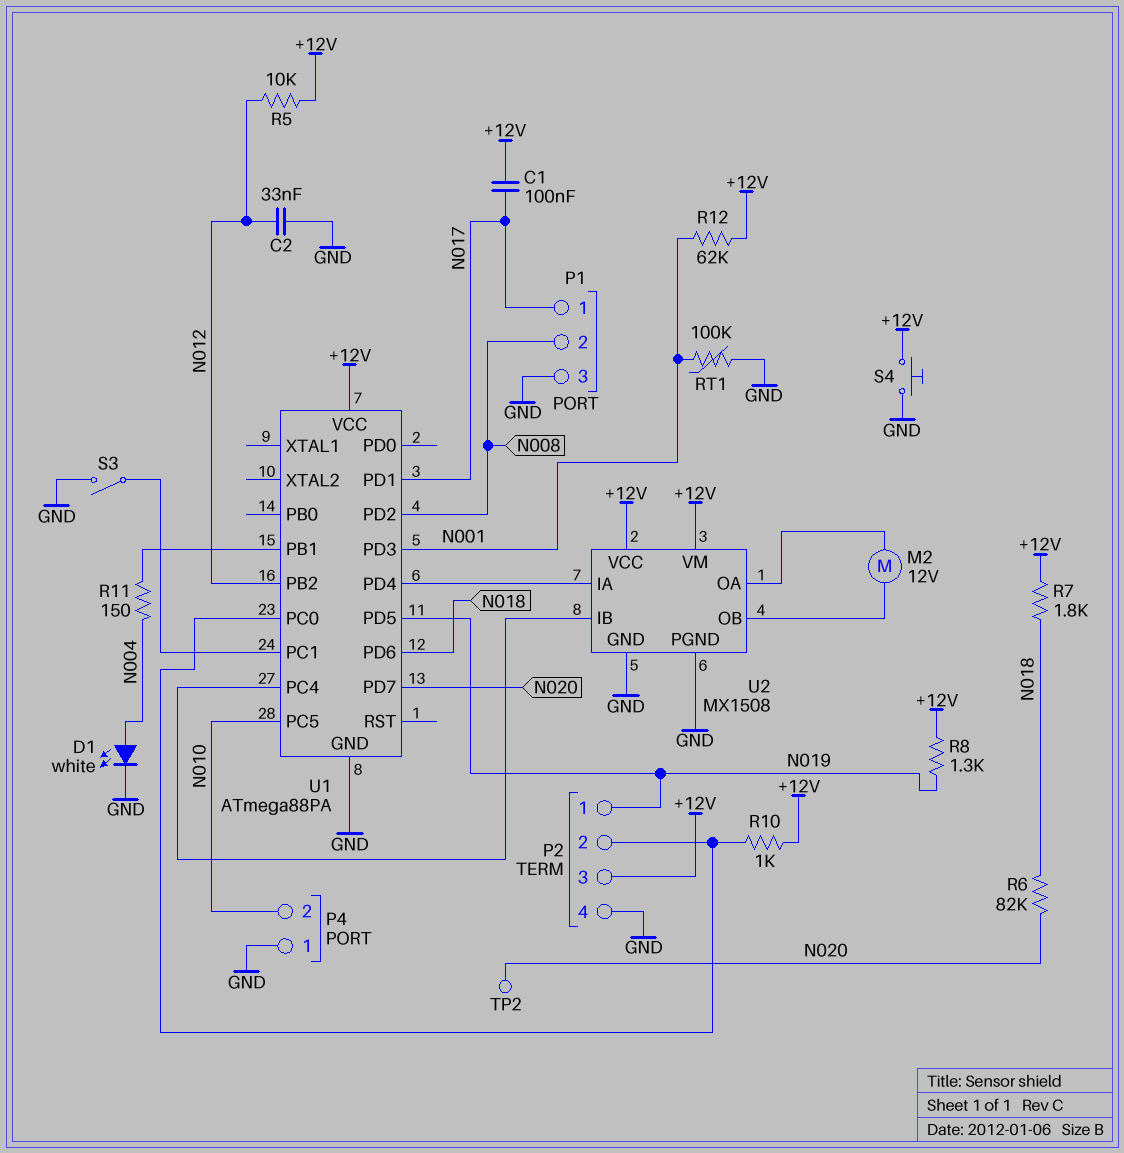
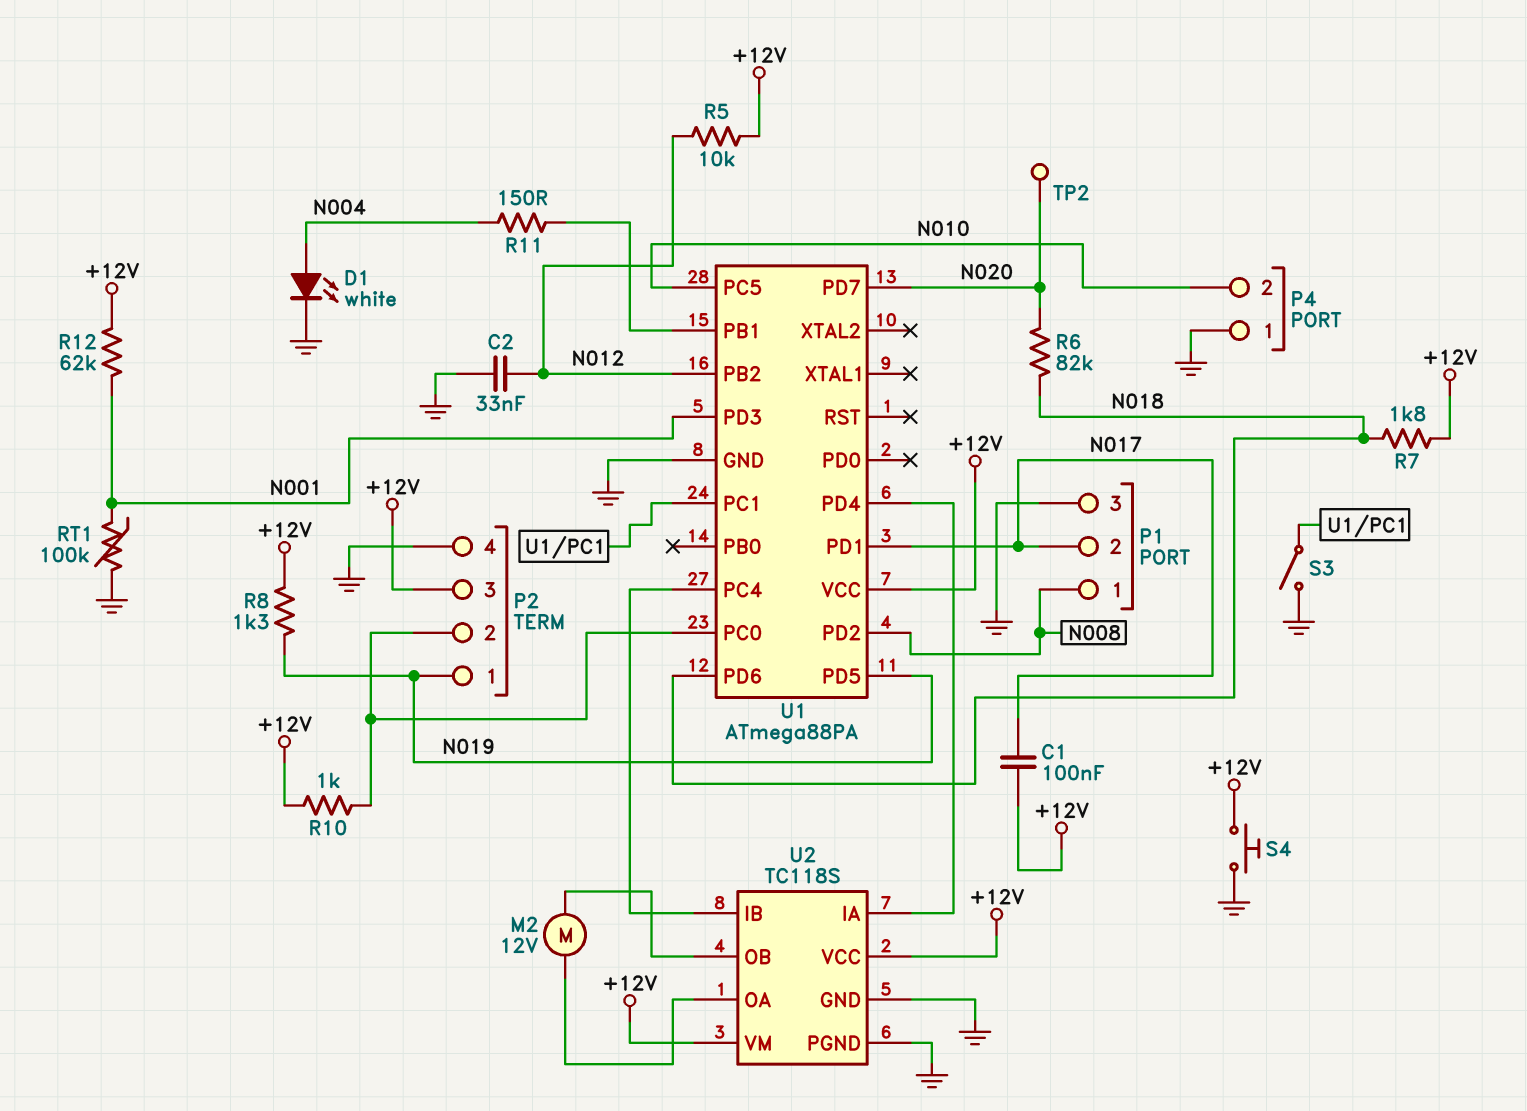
P1 pin 1: N017 -> N008
P1 pin 2: N008 -> N017
U2: MX1508 -> TC118S

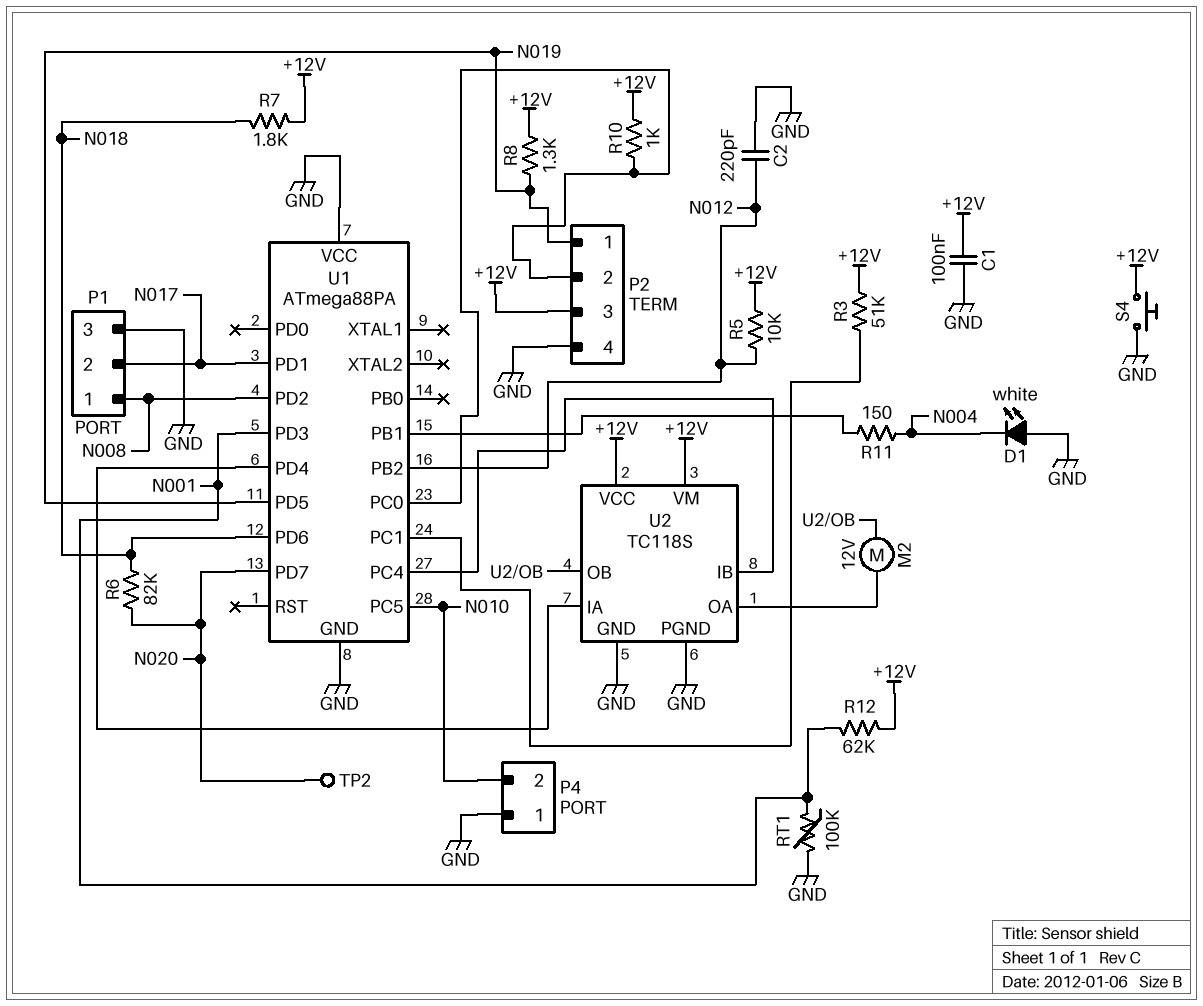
C1: 100nF (+12V, N017) -> 100nF (+12V, GND)
C2: 33nF (GND, N012) -> 220pF (GND, N012)
D1: LED white (A N004, K GND) -> LED white (A GND, K N004)
R3: none -> 51k (+12V, U1/PC1)
S3: switch (GND, U1/PC1) -> none
U1 pin VCC: +12V -> GND

